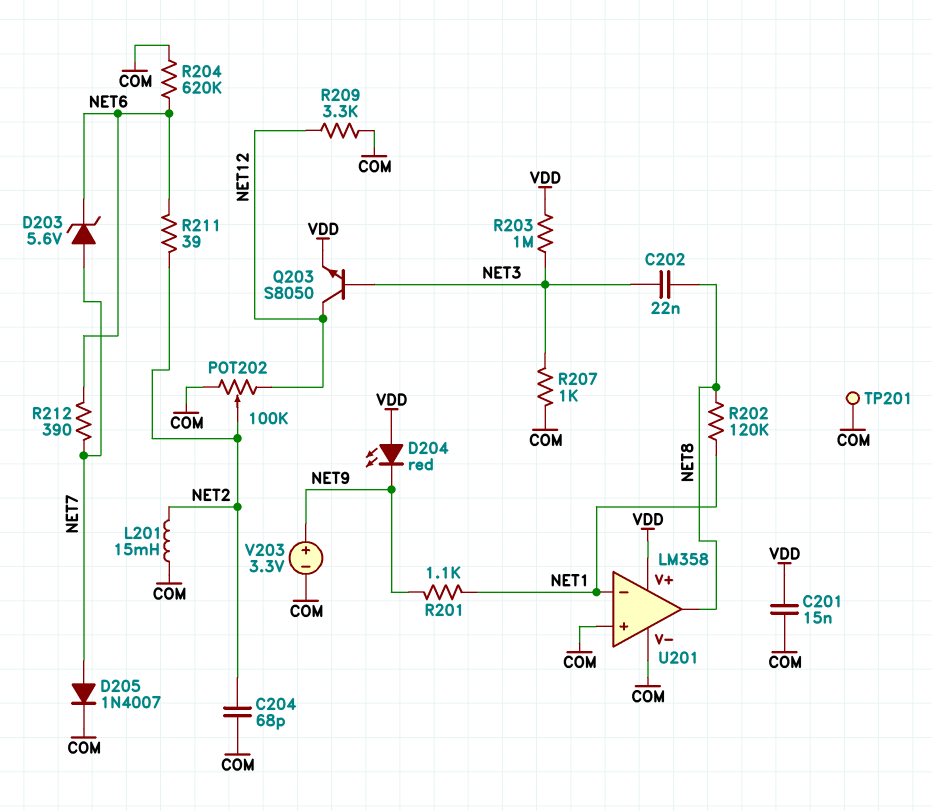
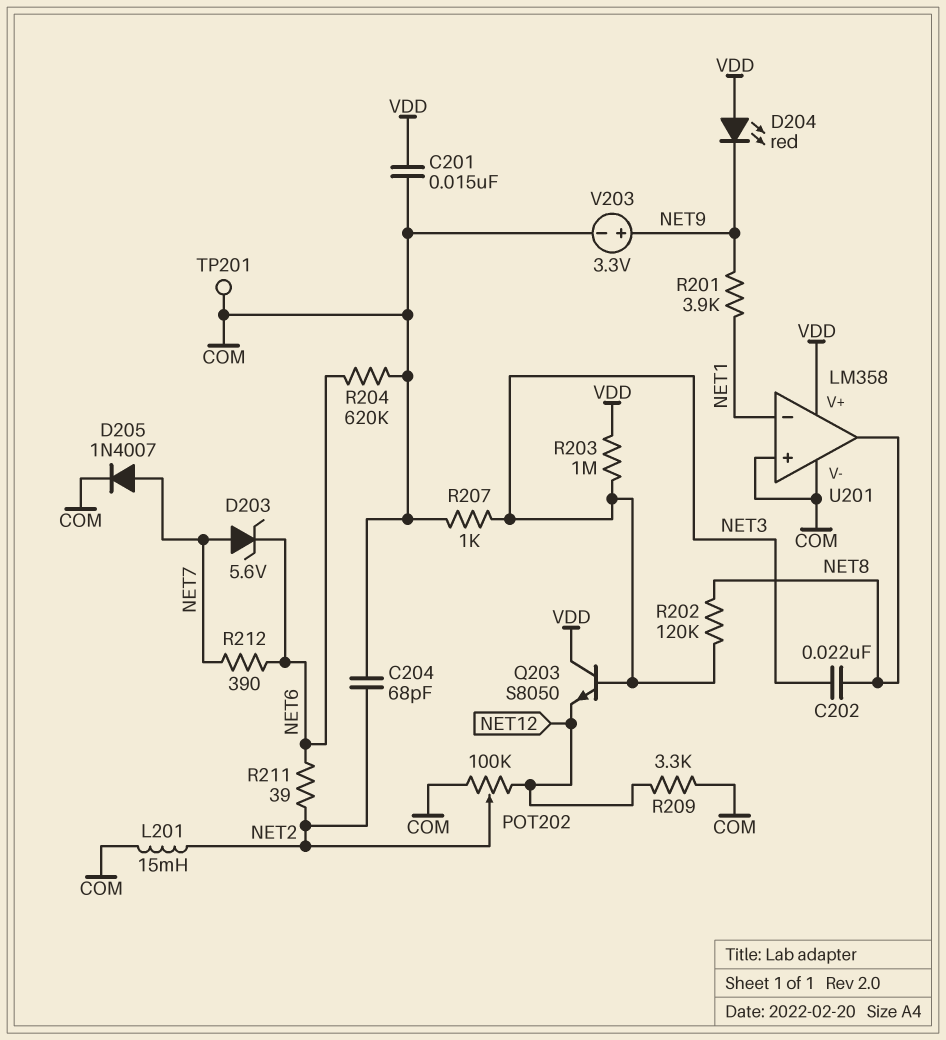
Q203: NPN S8050 (B NET3, C NET12, E VDD) -> NPN S8050 (B NET3, C VDD, E NET12)
R201: 1.1k (NET1, NET9) -> 3.9k (NET1, NET9)
R202: 120k (NET1, NET8) -> 120k (NET3, NET8)

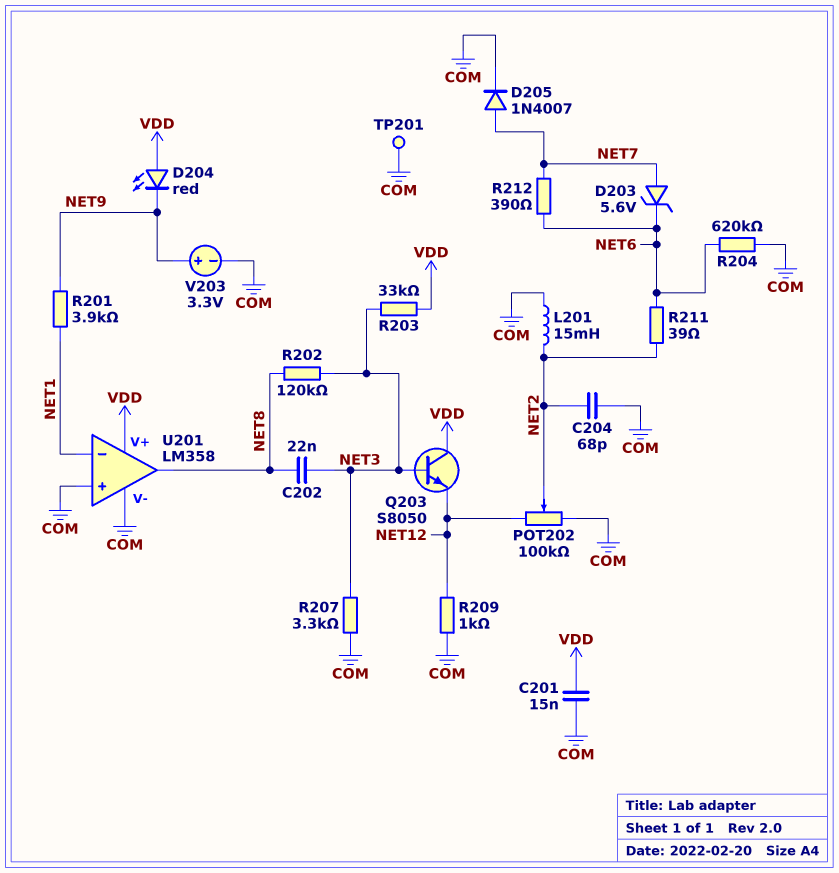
R203: 1M (NET3, VDD) -> 33k (NET3, VDD)
R207: 1k (COM, NET3) -> 3.3k (COM, NET3)
R209: 3.3k (COM, NET12) -> 1k (COM, NET12)

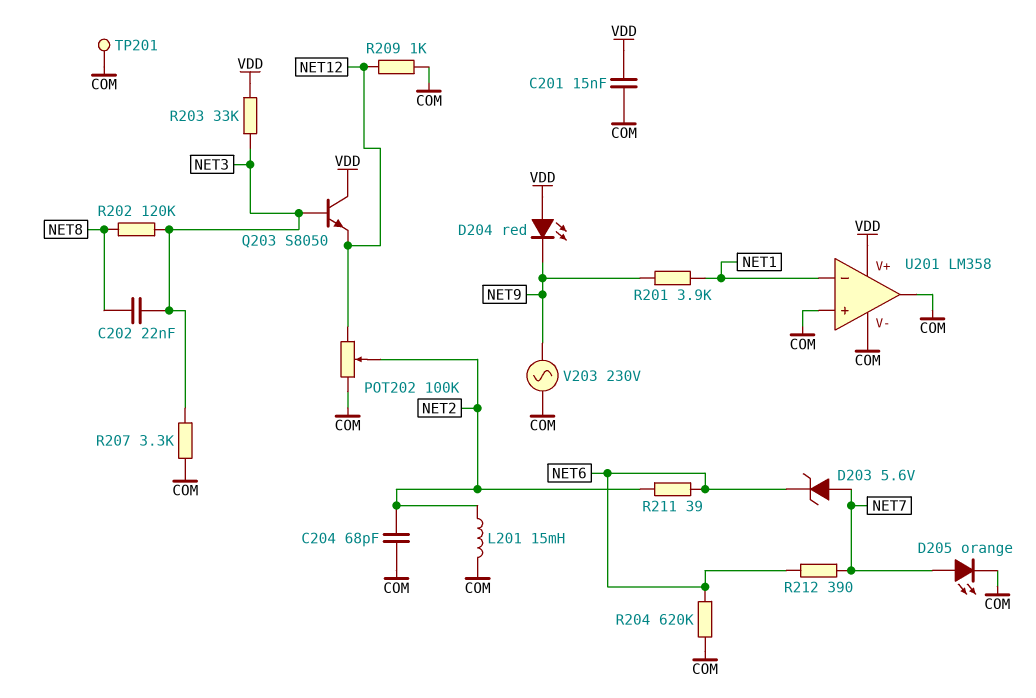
D205: diode 1N4007 (A NET7, K COM) -> LED orange (A NET7, K COM)
U201 pin out: NET8 -> COM
V203: 3.3V (plus NET9, minus COM) -> AC 230V (COM, NET9)

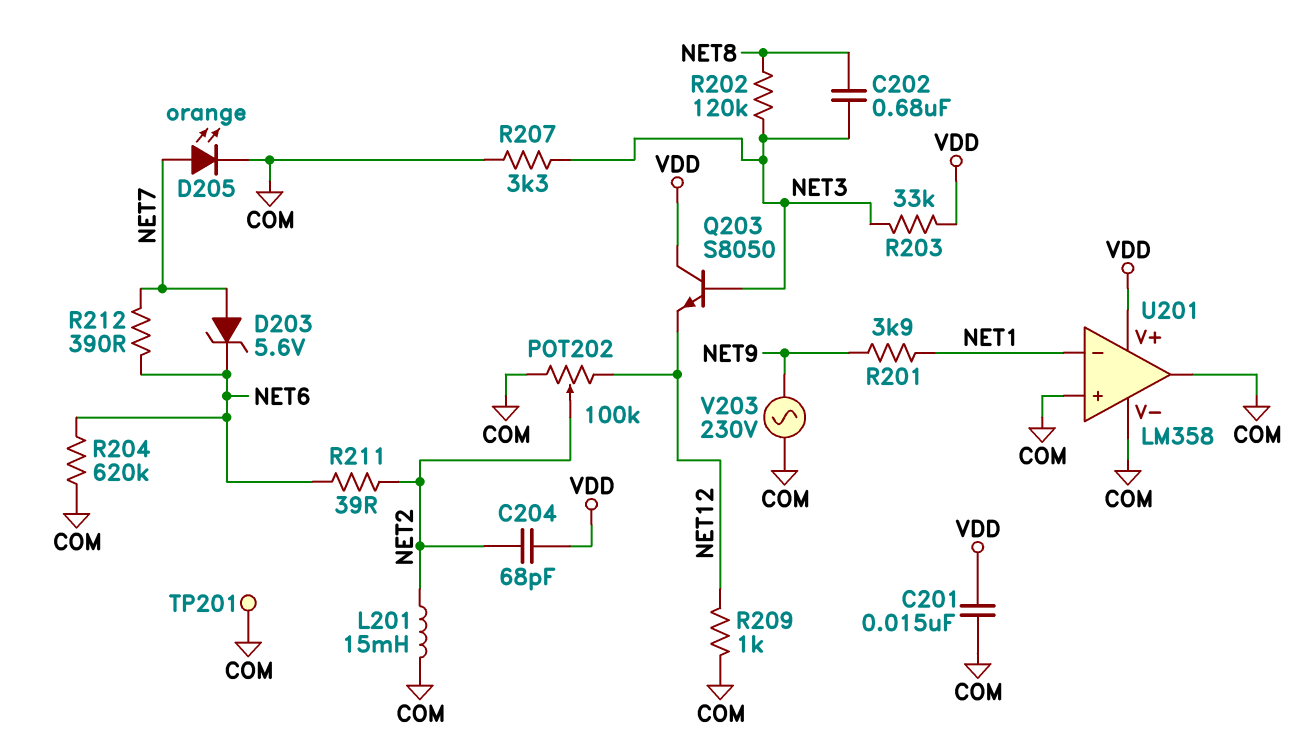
C202: 22nF (NET3, NET8) -> 680nF (NET3, NET8)
C204: 68pF (COM, NET2) -> 68pF (NET2, VDD)
D204: LED red (A VDD, K NET9) -> none

